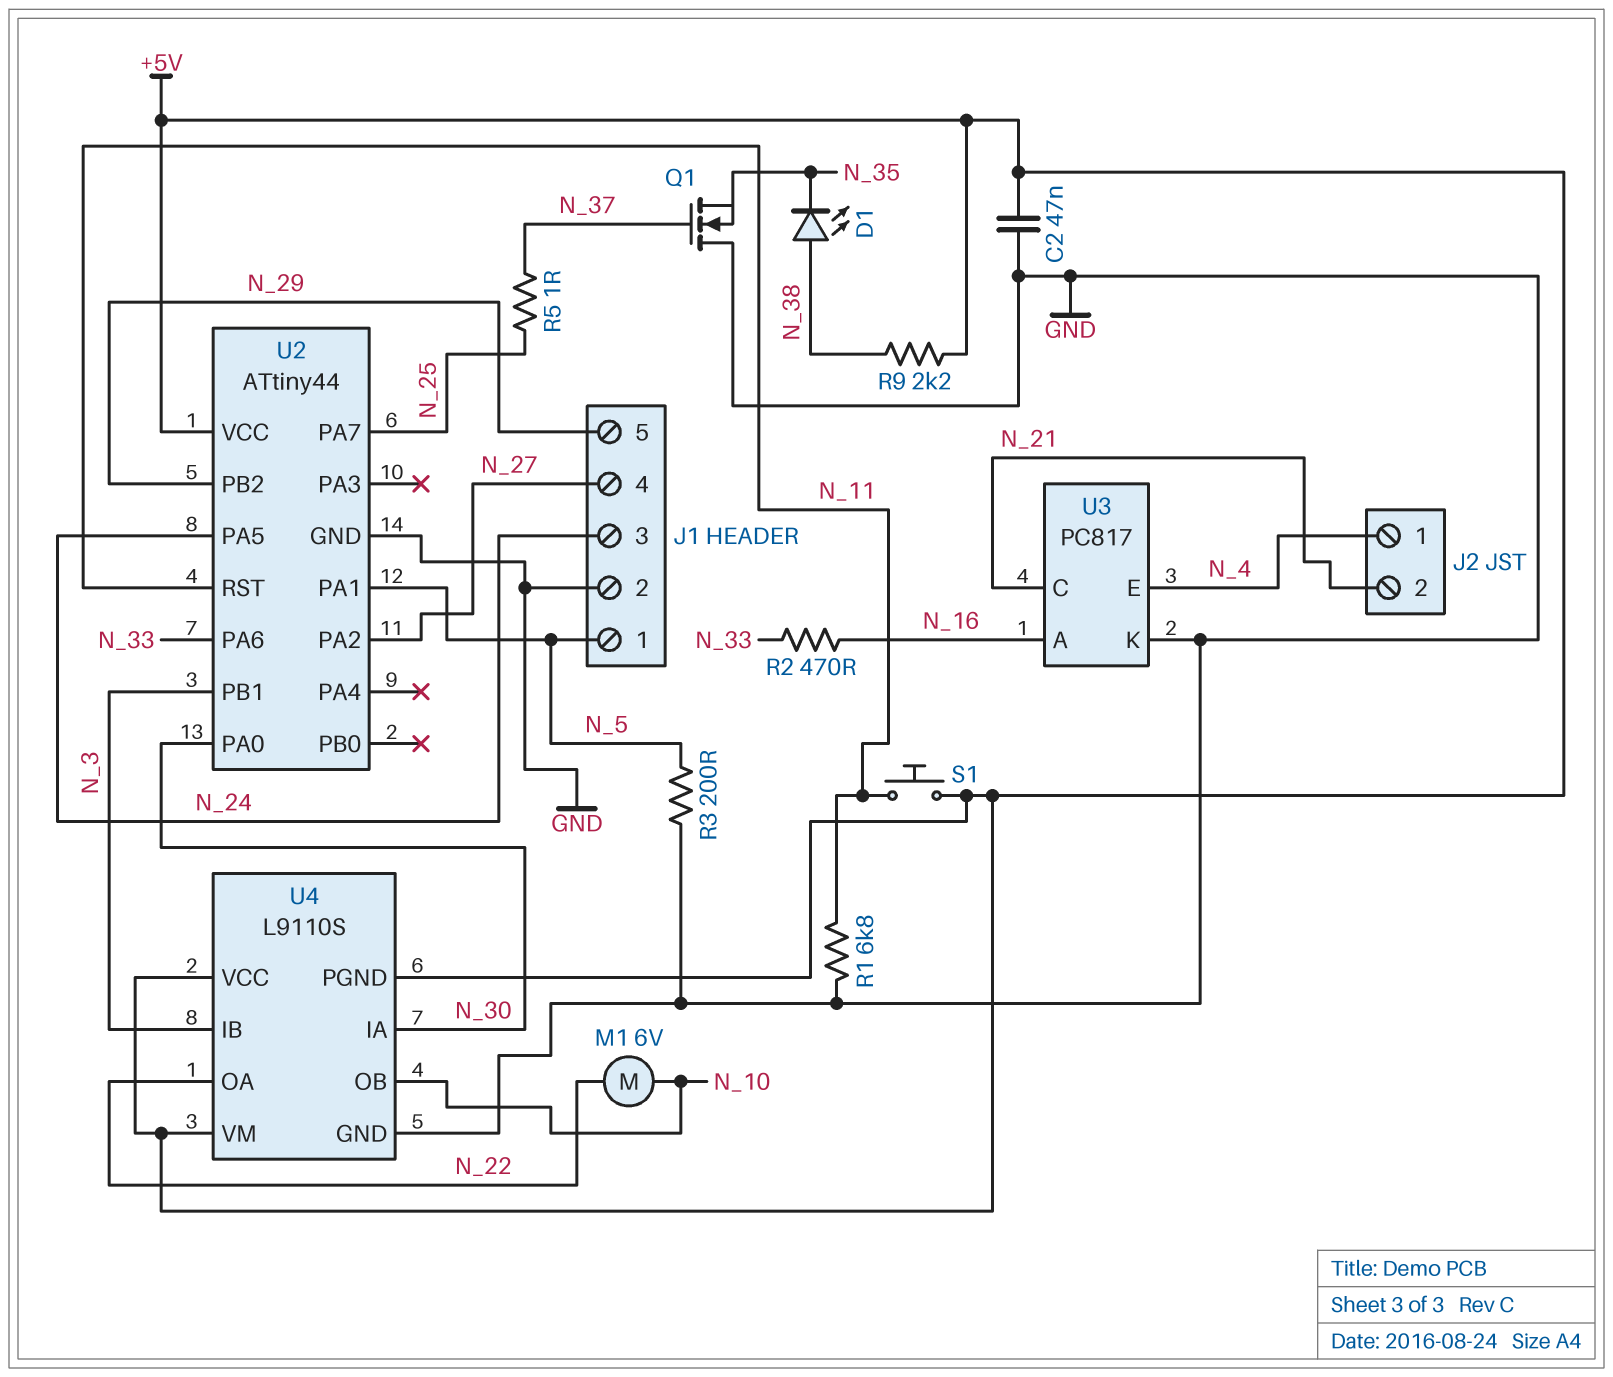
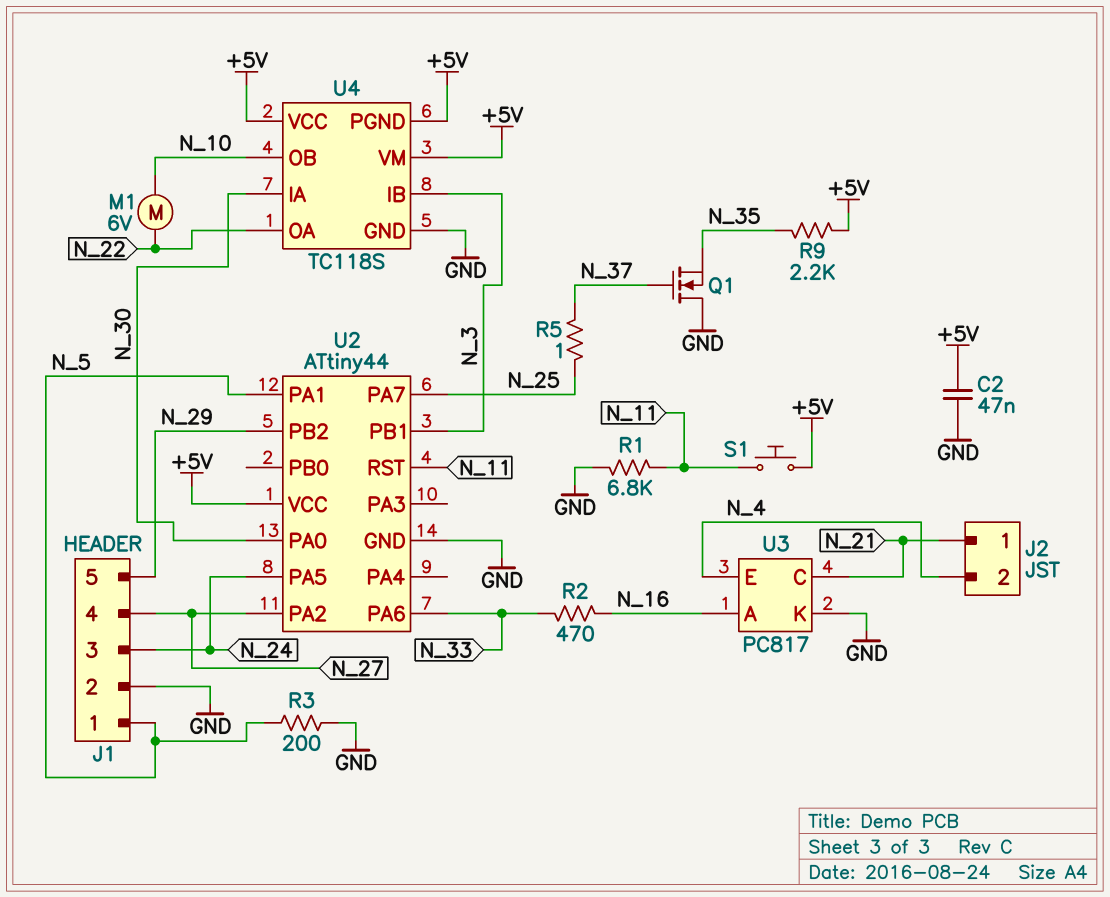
D1: LED (A N_38, K N_35) -> none
J2 pin 1: N_4 -> N_21
J2 pin 2: N_21 -> N_4
R9: 2.2k (+5V, N_38) -> 2.2k (+5V, N_35)
U4: L9110S -> TC118S

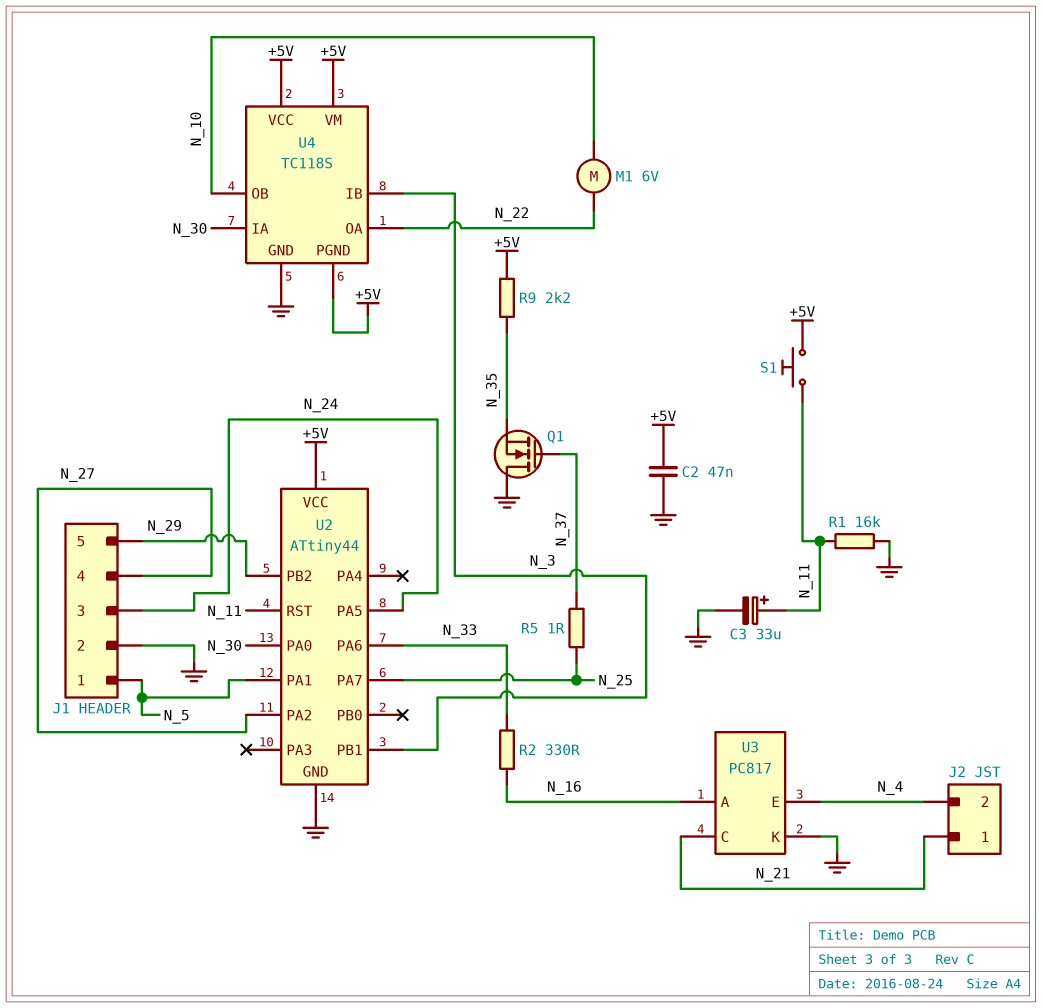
C3: none -> 33uF (plus N_11, minus GND)
R1: 6.8k (GND, N_11) -> 16k (GND, N_11)
R2: 470 (N_16, N_33) -> 330 (N_16, N_33)
R3: 200 (GND, N_5) -> none

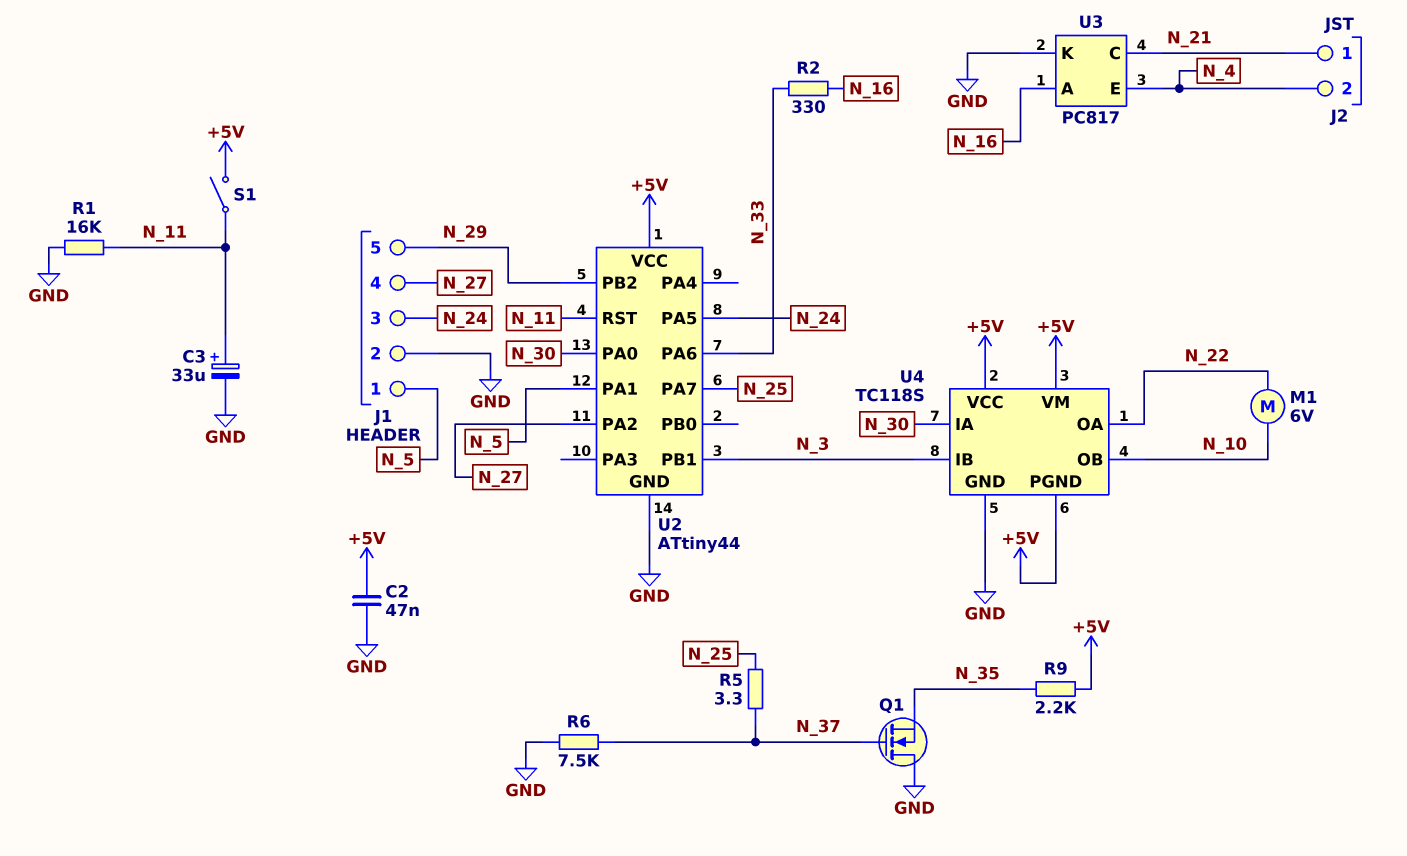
R5: 1 (N_25, N_37) -> 3.3 (N_25, N_37)
R6: none -> 7.5k (GND, N_37)
S1: button (+5V, N_11) -> switch (+5V, N_11)

